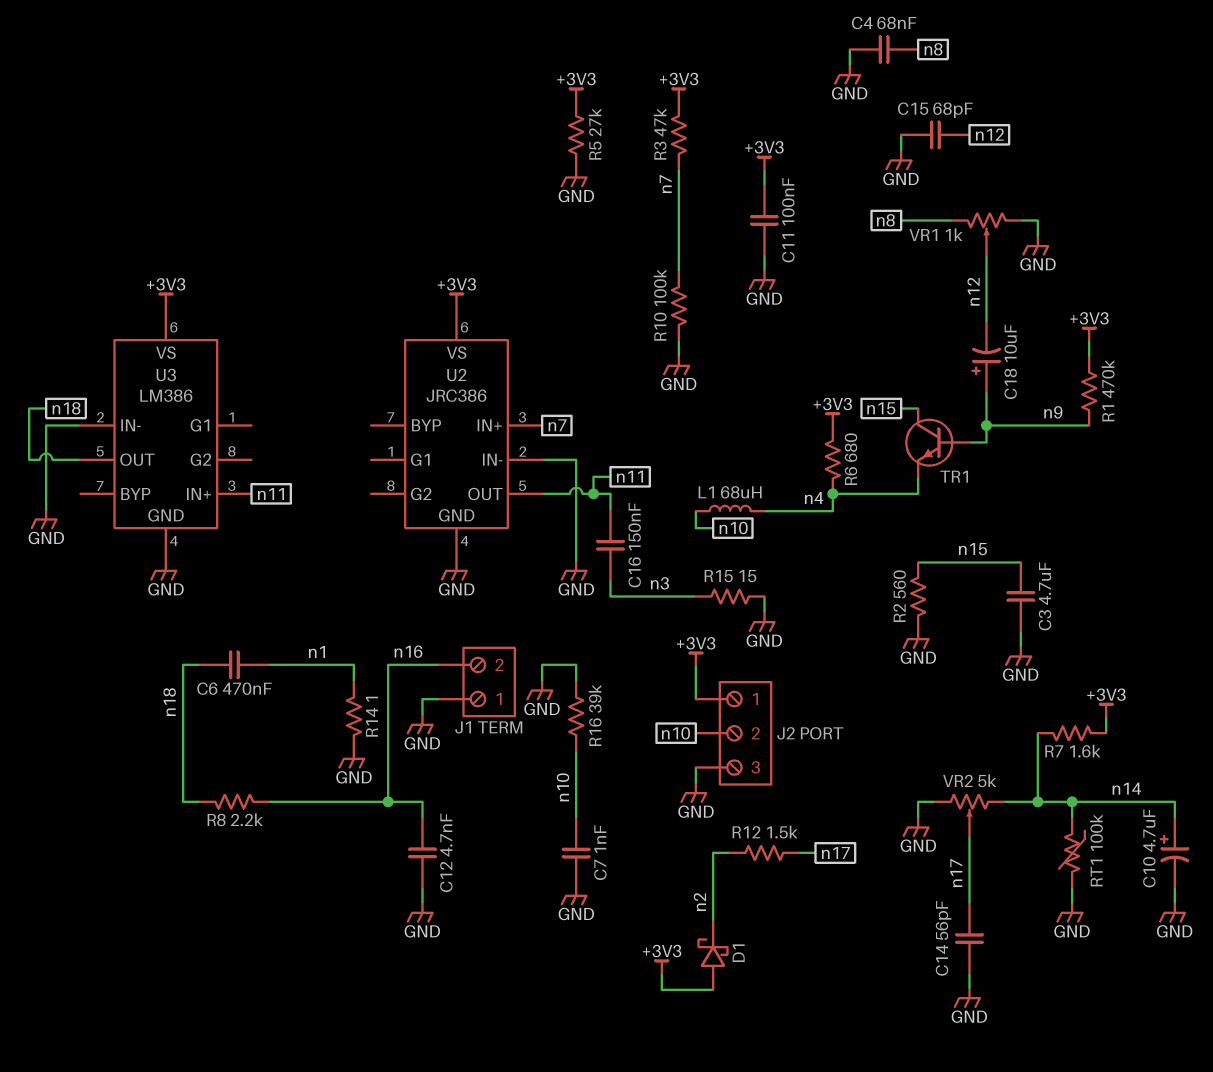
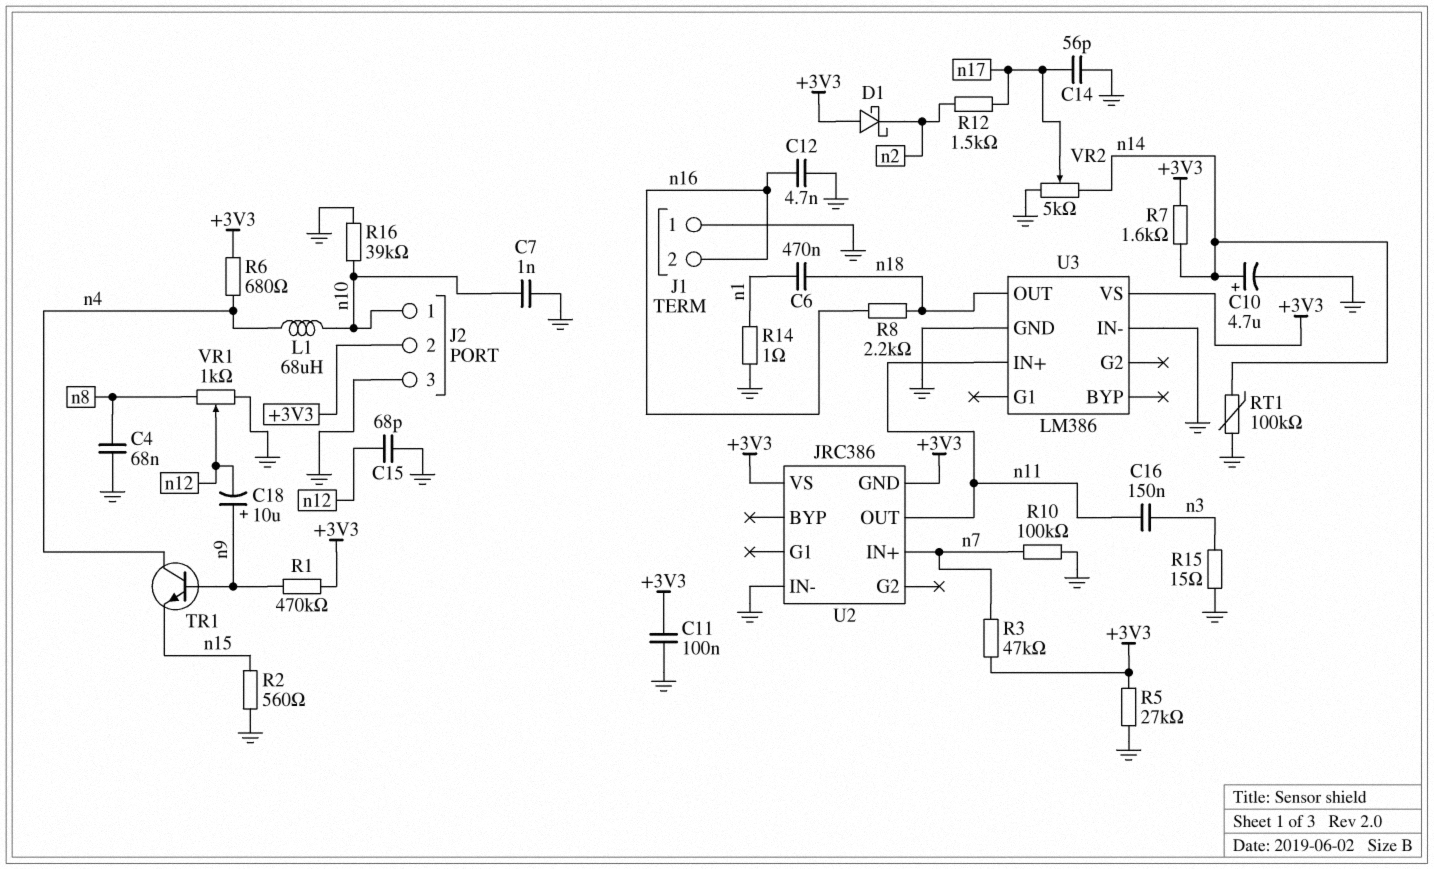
C3: 4.7uF (GND, n15) -> none
J2 pin 1: +3V3 -> n10
J2 pin 2: n10 -> +3V3
TR1: NPN (B n9, C n15, E n4) -> NPN (B n9, C n4, E n15)
U2 pin GND: GND -> +3V3

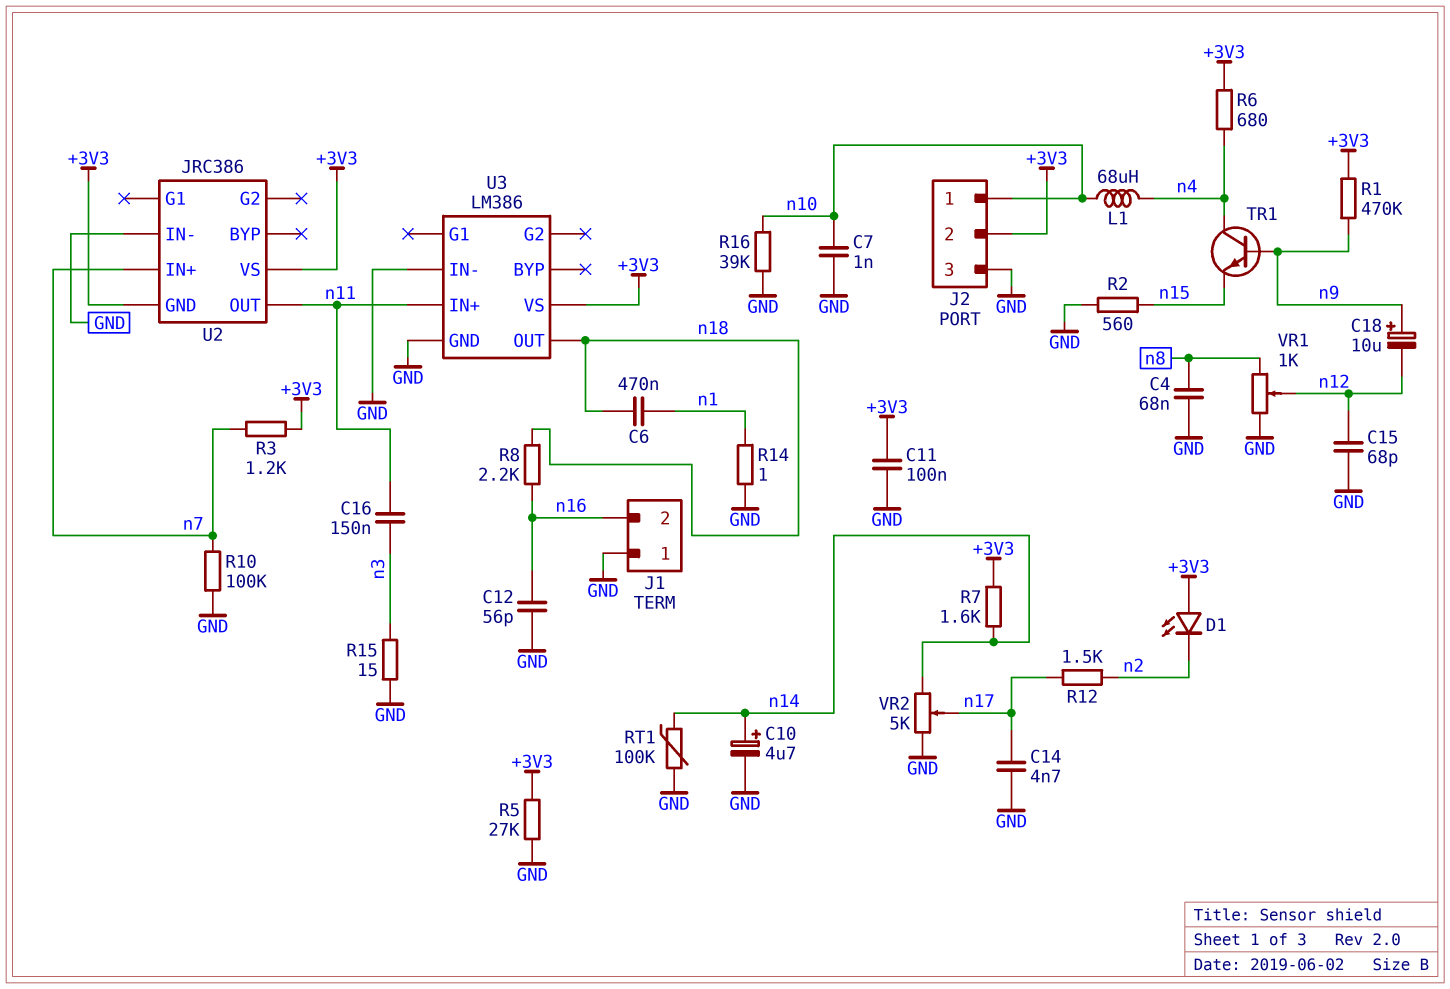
C12: 4.7nF (GND, n16) -> 56pF (GND, n16)
C14: 56pF (GND, n17) -> 4.7nF (GND, n17)
D1: schottky (A +3V3, K n2) -> LED (A +3V3, K n2)
R3: 47k (+3V3, n7) -> 1.2k (+3V3, n7)

